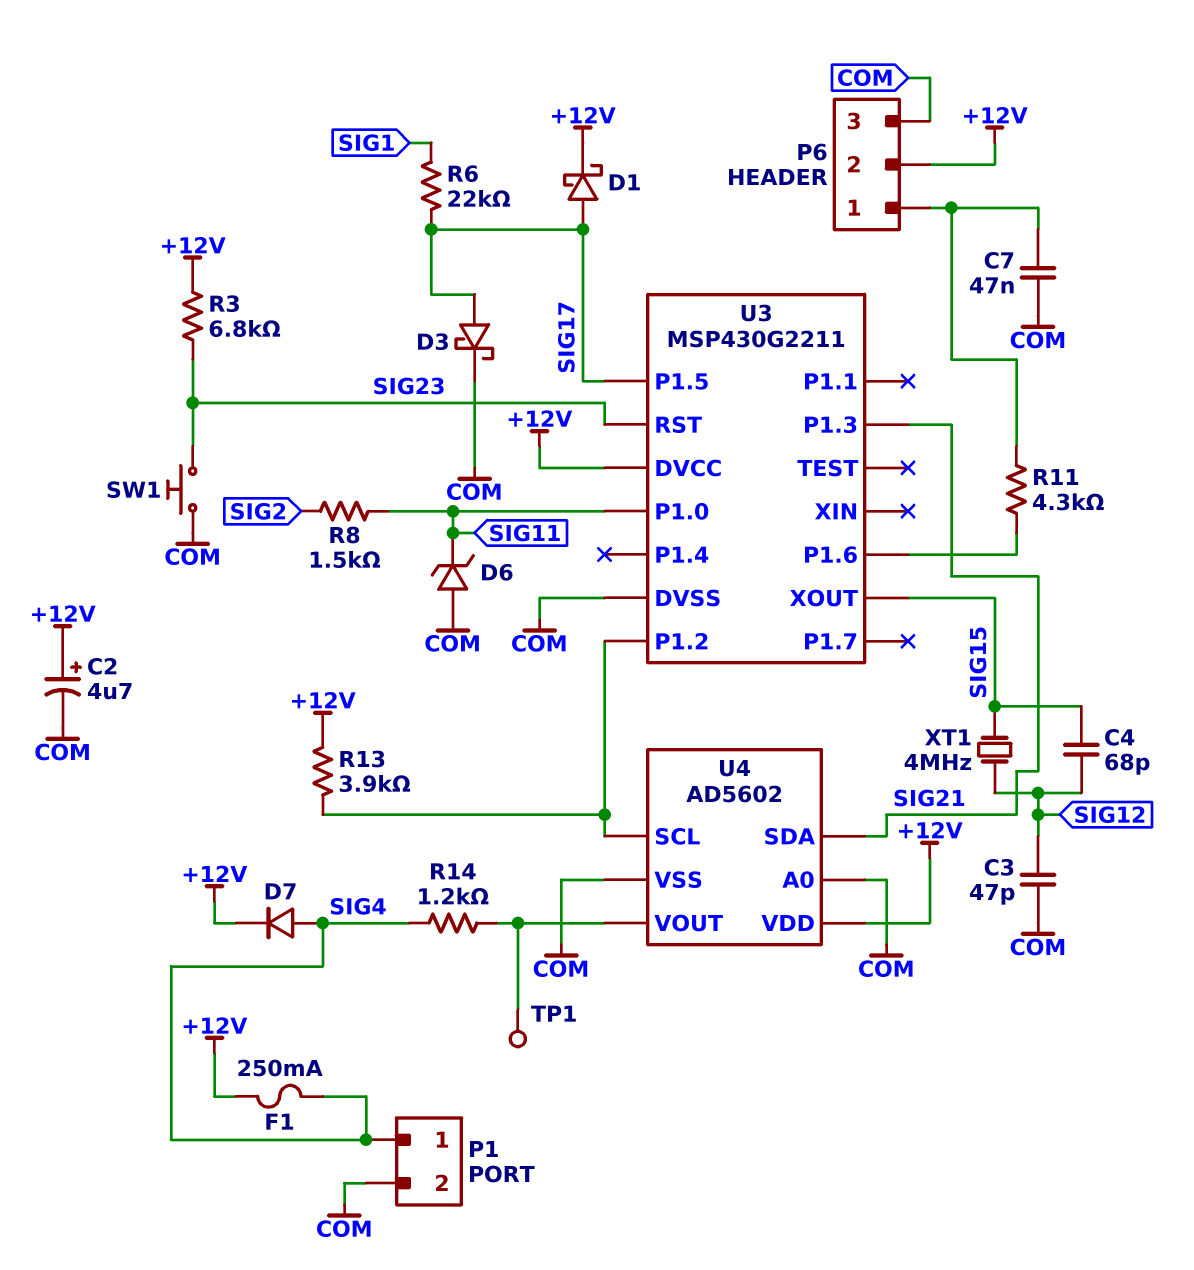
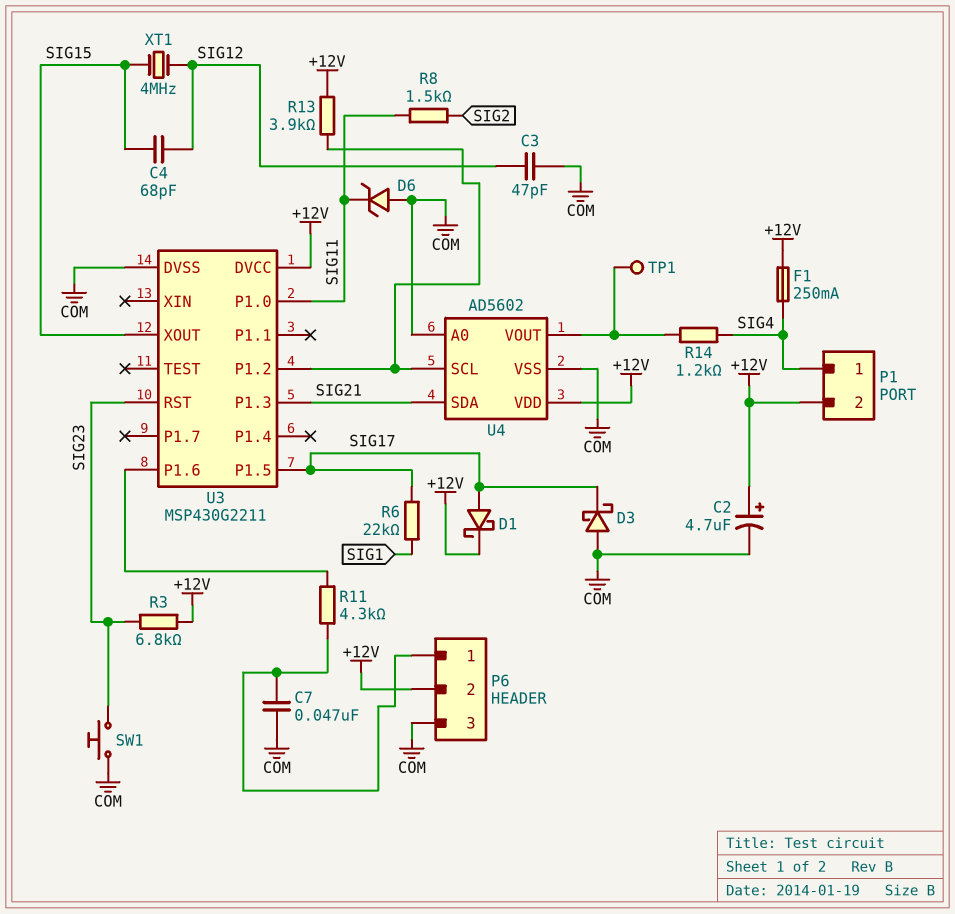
D3: schottky (A SIG17, K COM) -> schottky (A COM, K SIG17)
D7: diode (A SIG4, K +12V) -> none
P1 pin 2: COM -> +12V

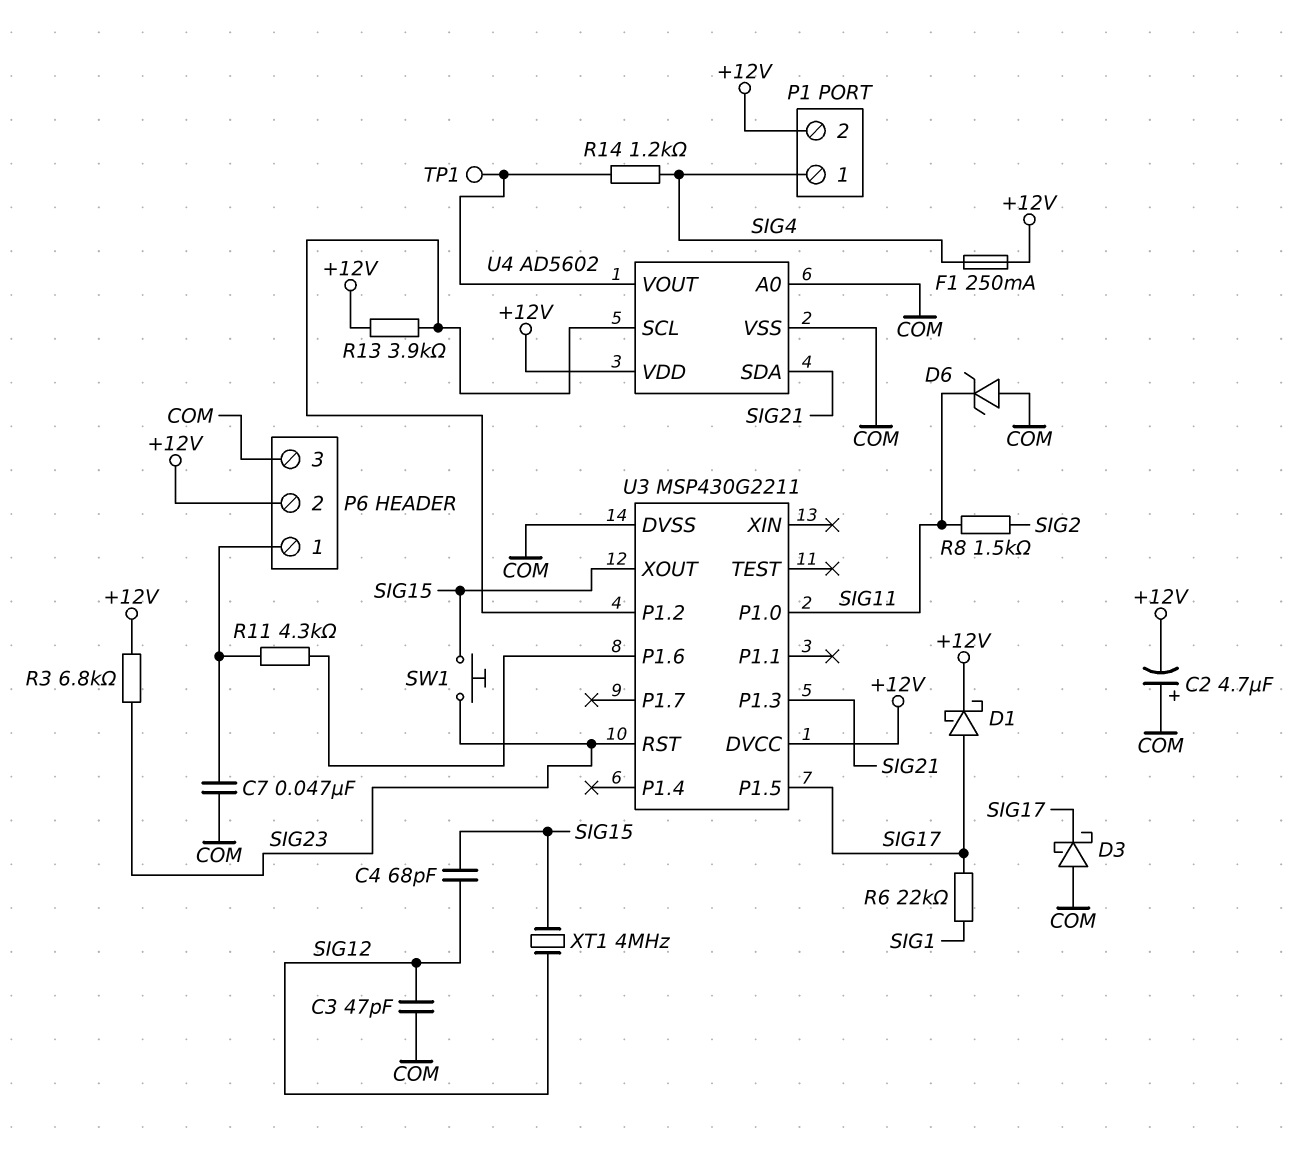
C2: 4.7uF (plus +12V, minus COM) -> 4.7uF (plus COM, minus +12V)
SW1: button (COM, SIG23) -> button (SIG15, SIG23)

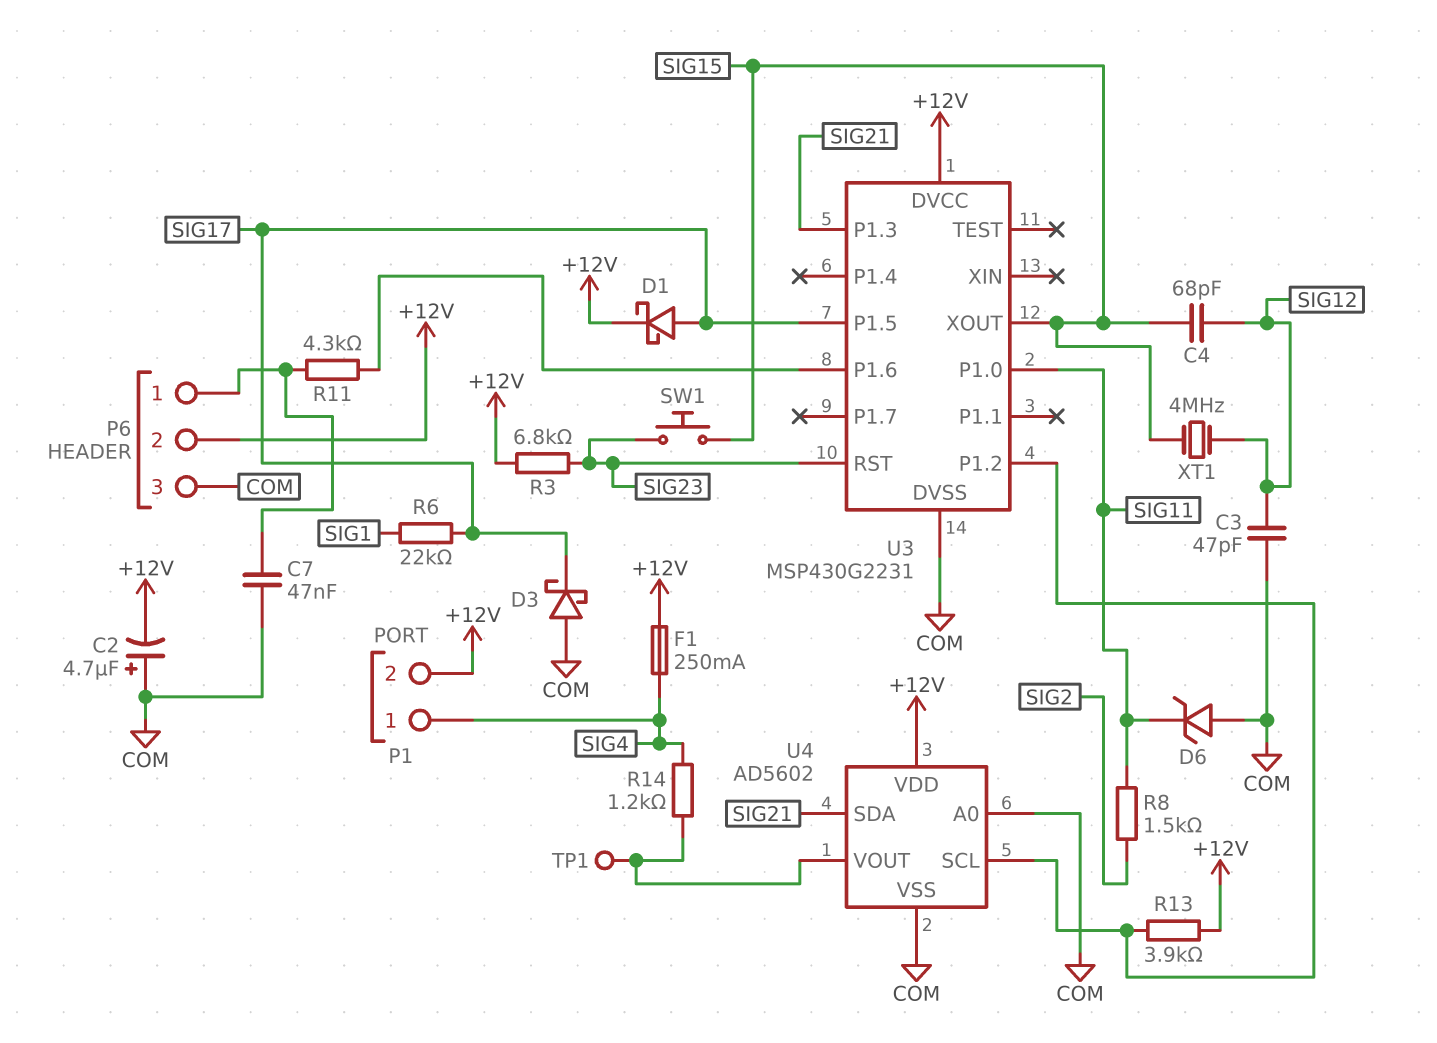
U3: MSP430G2211 -> MSP430G2231

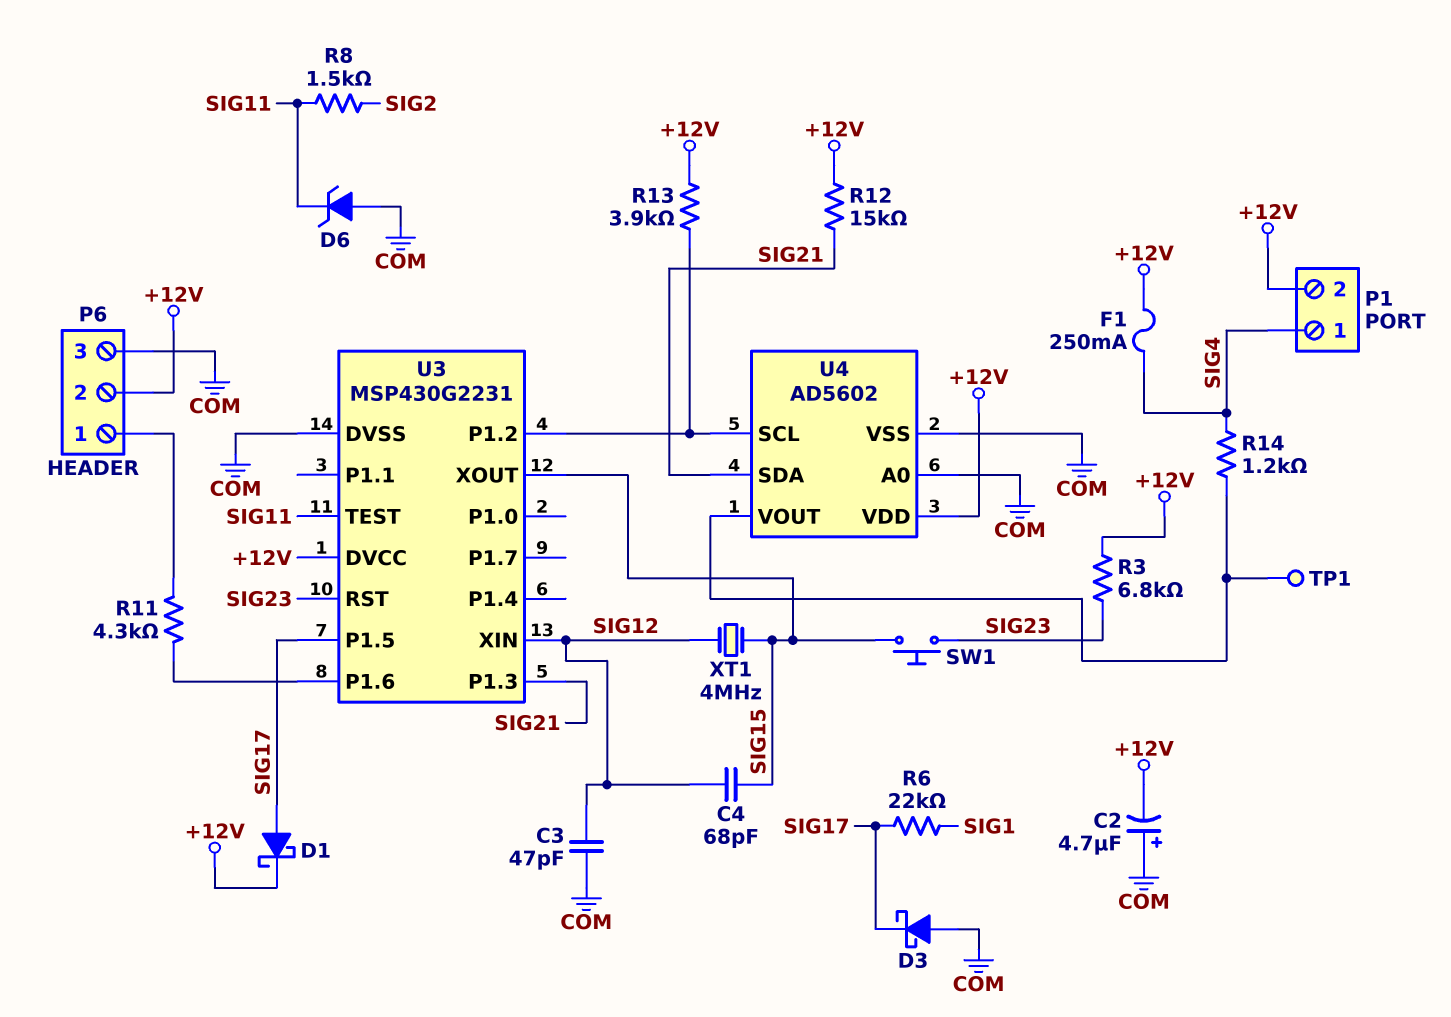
C7: 47nF (COM, P6/1) -> none
R12: none -> 15k (+12V, SIG21)
U3 pin P1.0: SIG11 -> none
U3 pin TEST: none -> SIG11
U3 pin XIN: none -> SIG12

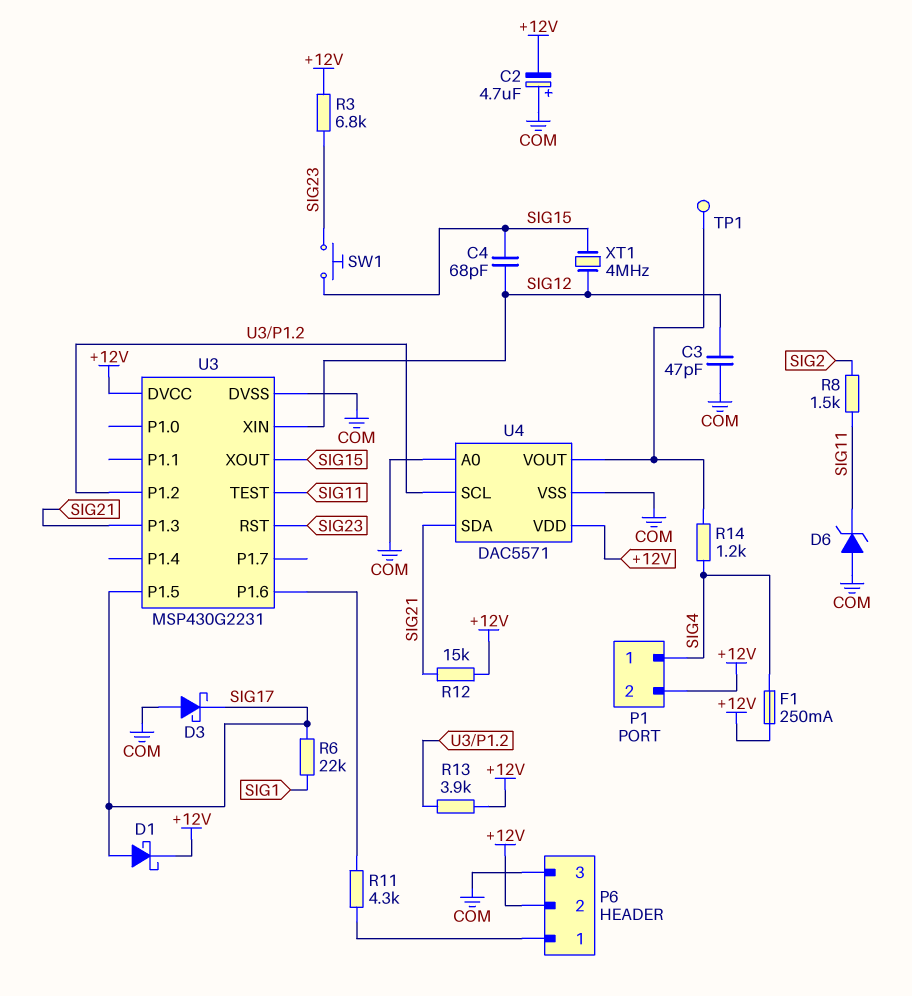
U4: AD5602 -> DAC5571

